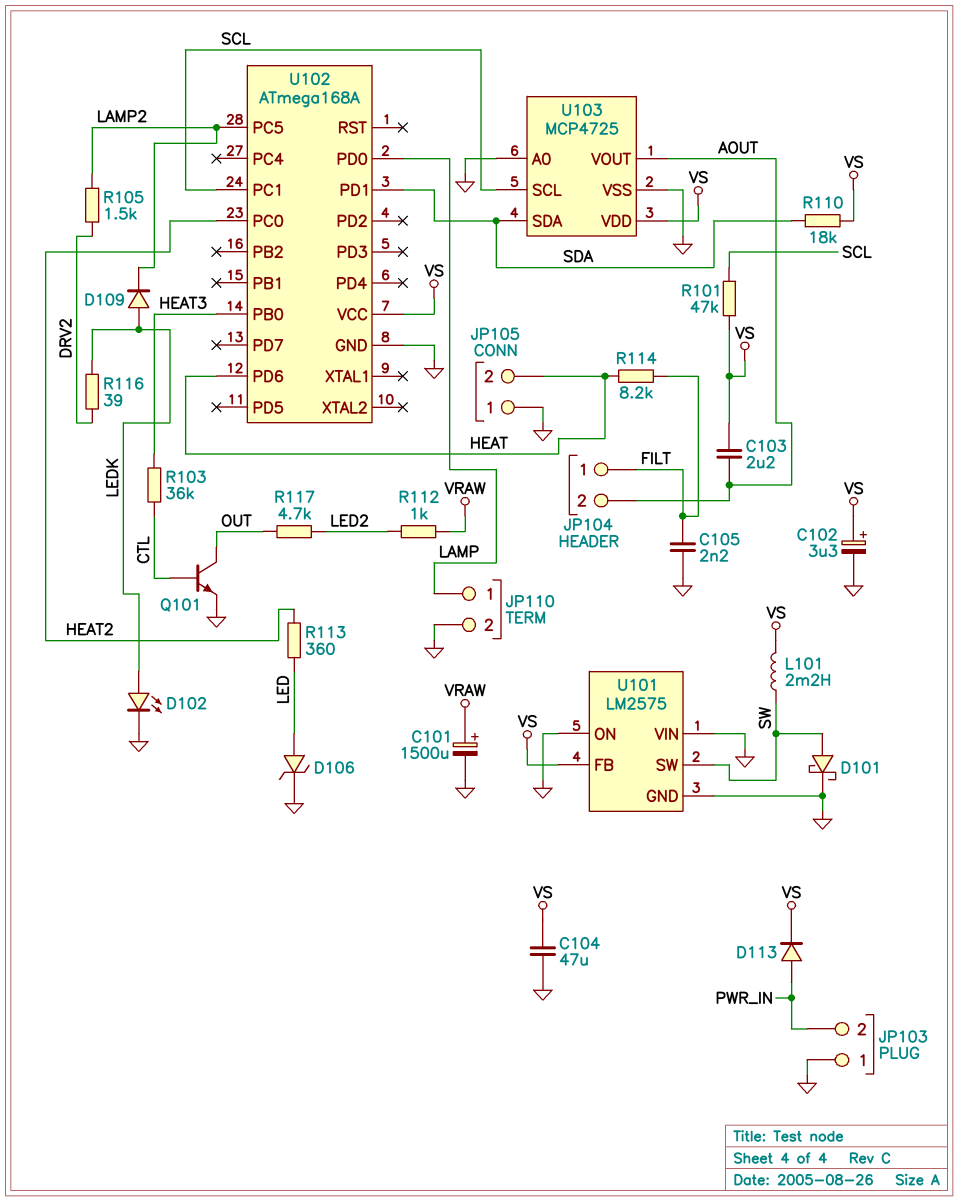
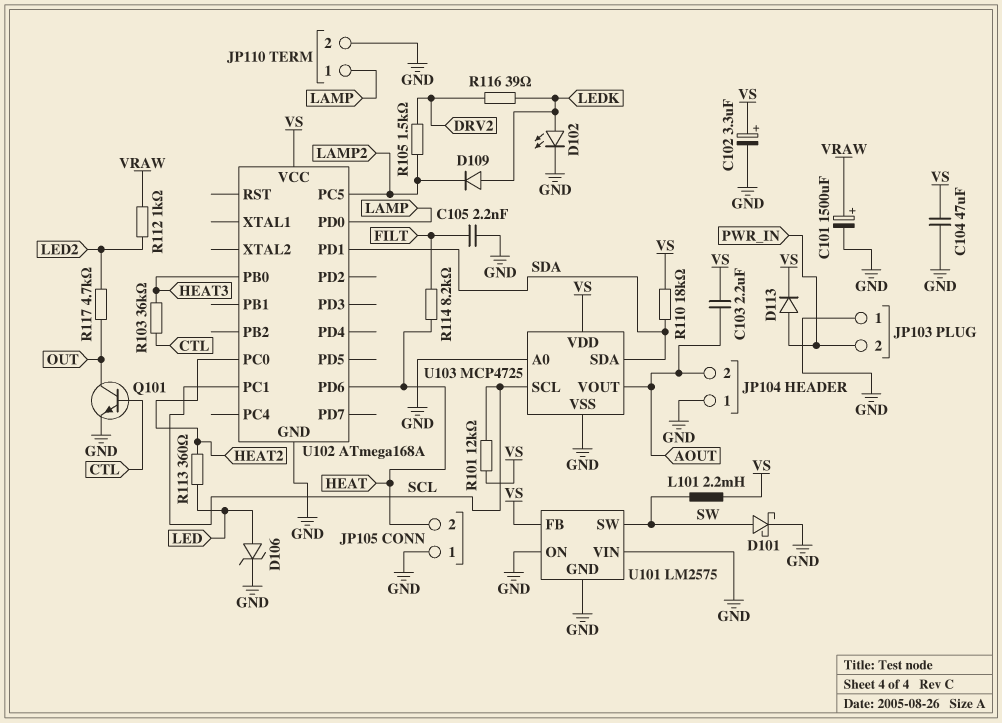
JP104 pin 1: FILT -> GND
R101: 47k (SCL, VS) -> 12k (SCL, VS)

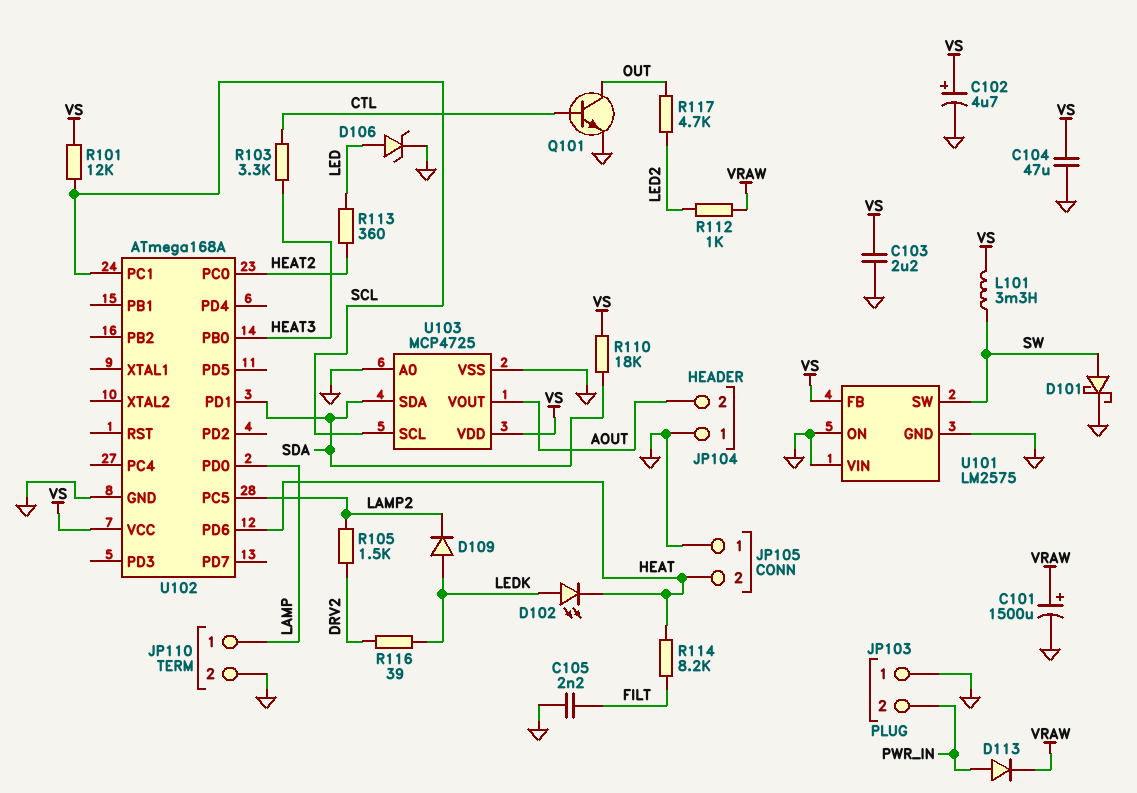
C102: 3.3uF (plus VS, minus GND) -> 4.7uF (plus VS, minus GND)
C103: 2.2uF (AOUT, VS) -> 2.2uF (GND, VS)
D102: LED (A LEDK, K GND) -> LED (A LEDK, K HEAT)
D113: diode (A PWR_IN, K VS) -> diode (A PWR_IN, K VRAW)
L101: 2.2mH (SW, VS) -> 3.3mH (SW, VS)
R103: 36k (CTL, HEAT3) -> 3.3k (CTL, HEAT3)

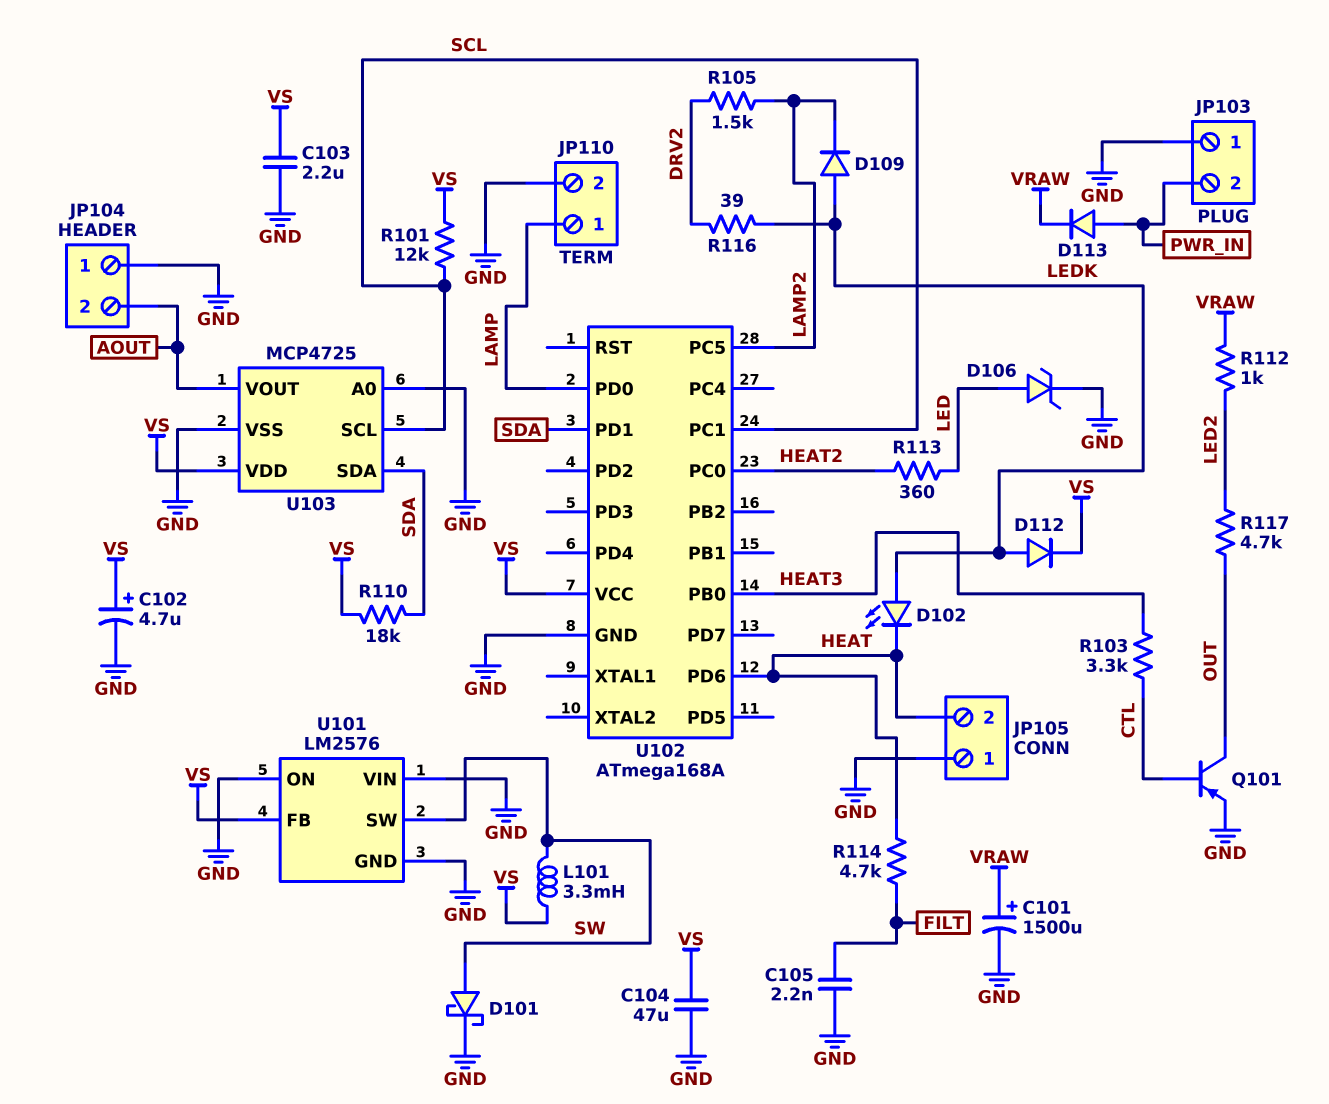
D112: none -> diode (A LEDK, K VS)
Q101: NPN (B CTL, C OUT, E GND) -> PNP (B CTL, C OUT, E GND)
R114: 8.2k (FILT, HEAT) -> 4.7k (FILT, HEAT)
U101: LM2575 -> LM2576

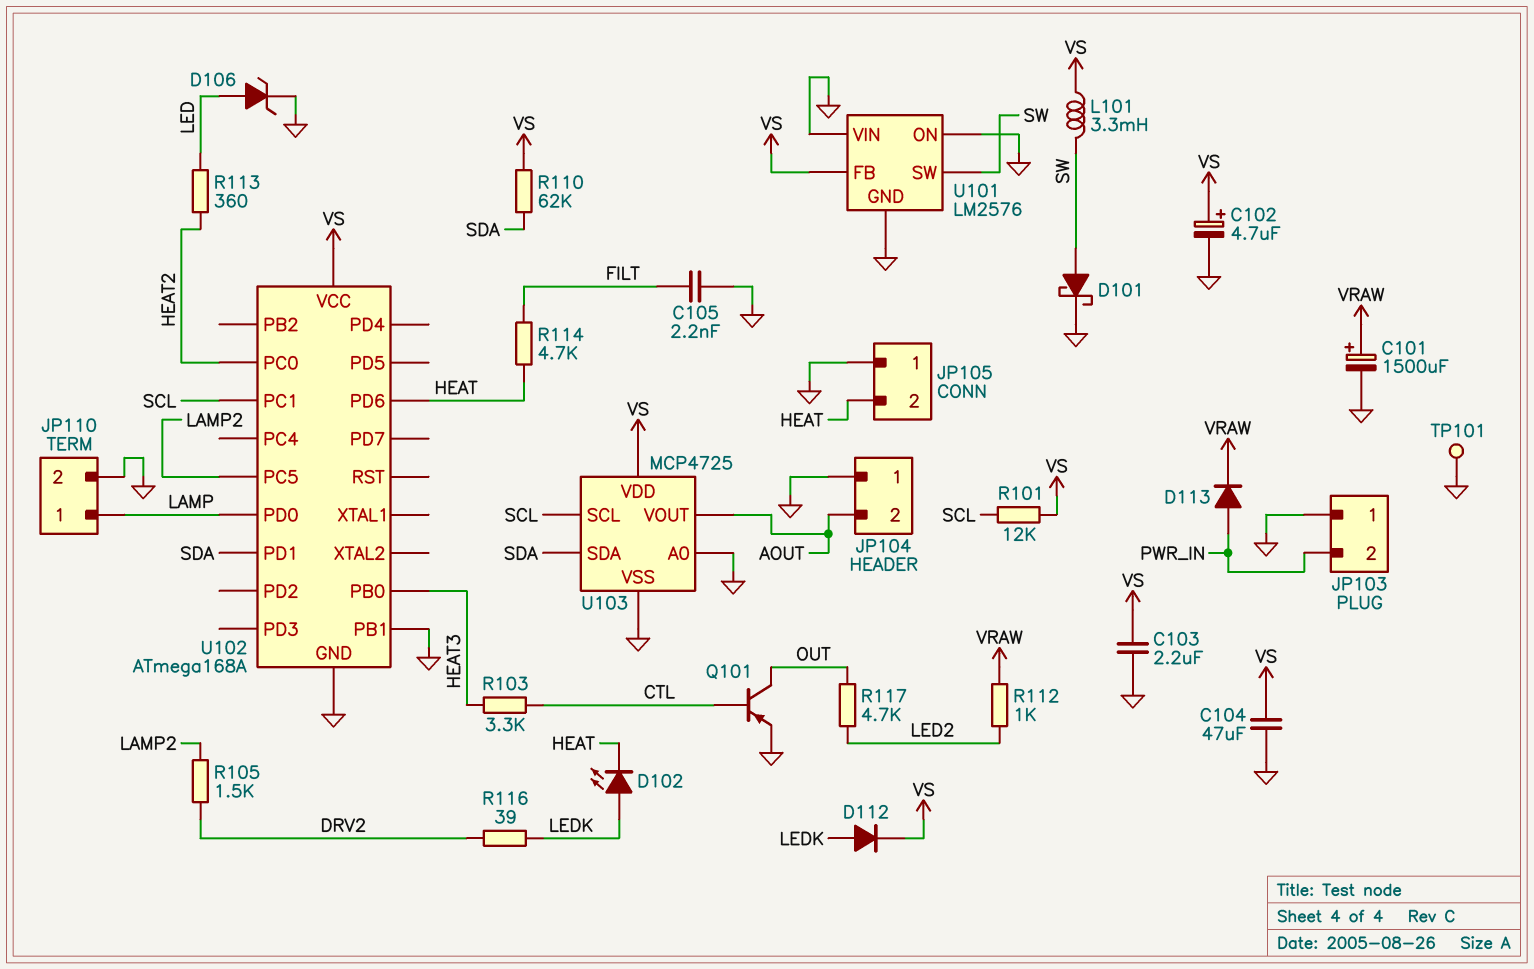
D109: diode (A LEDK, K LAMP2) -> none
R110: 18k (SDA, VS) -> 62k (SDA, VS)
TP101: none -> test point (GND)
U102 pin PB1: none -> GND

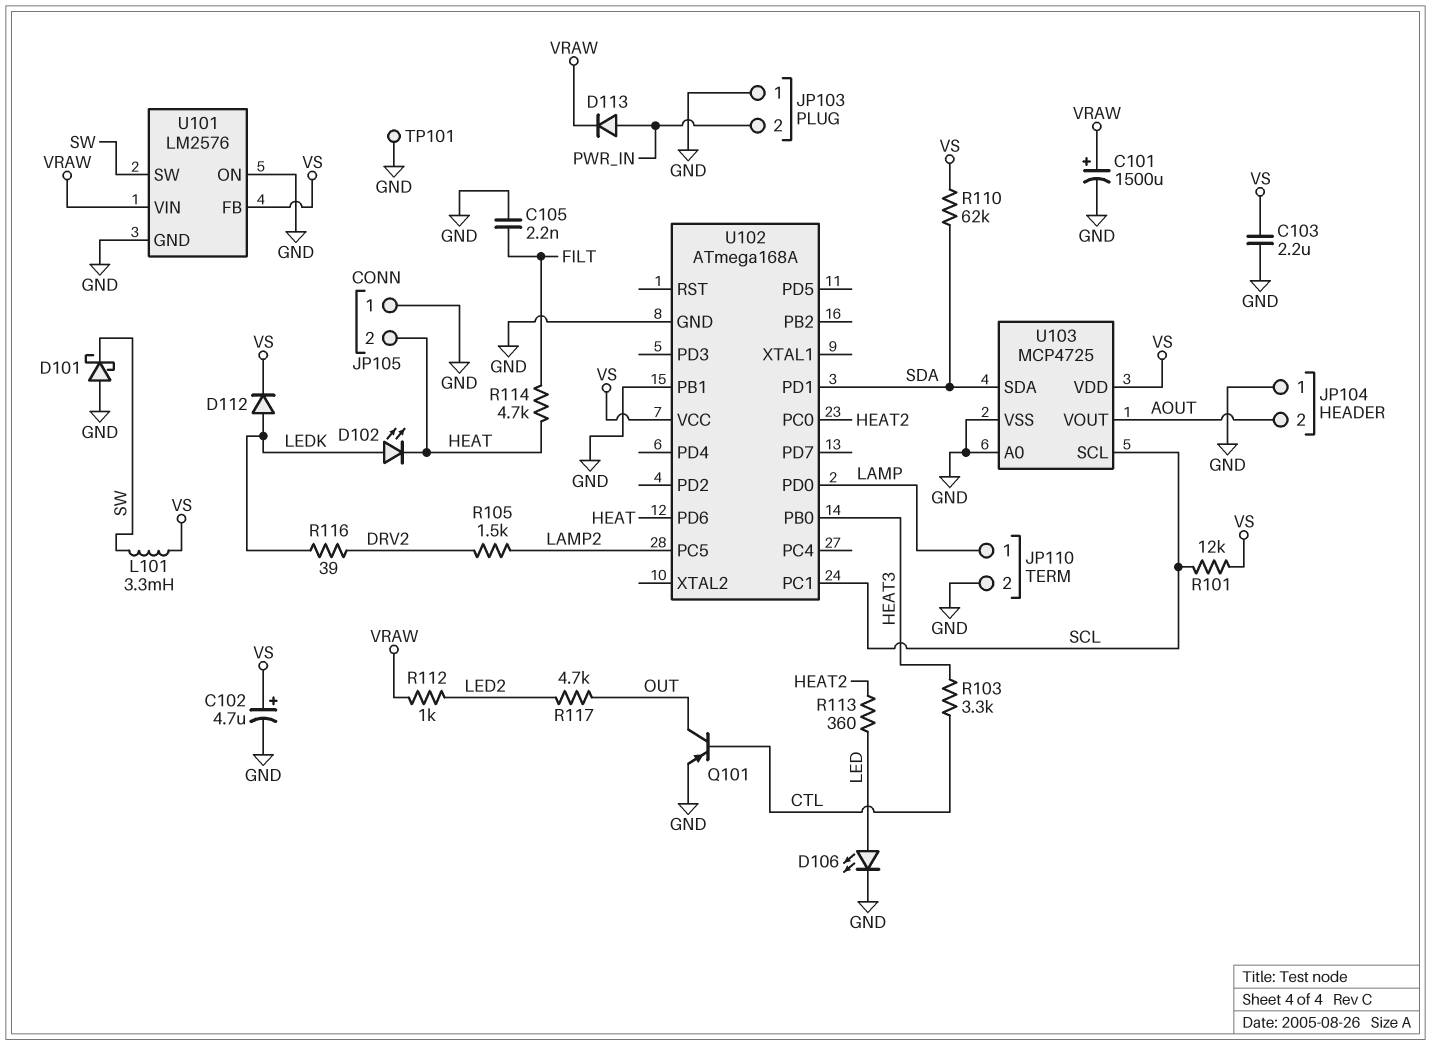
C104: 47uF (GND, VS) -> none
D101: schottky (A SW, K GND) -> schottky (A GND, K SW)
D106: zener (A LED, K GND) -> LED (A LED, K GND)
U101 pin VIN: GND -> VRAW

